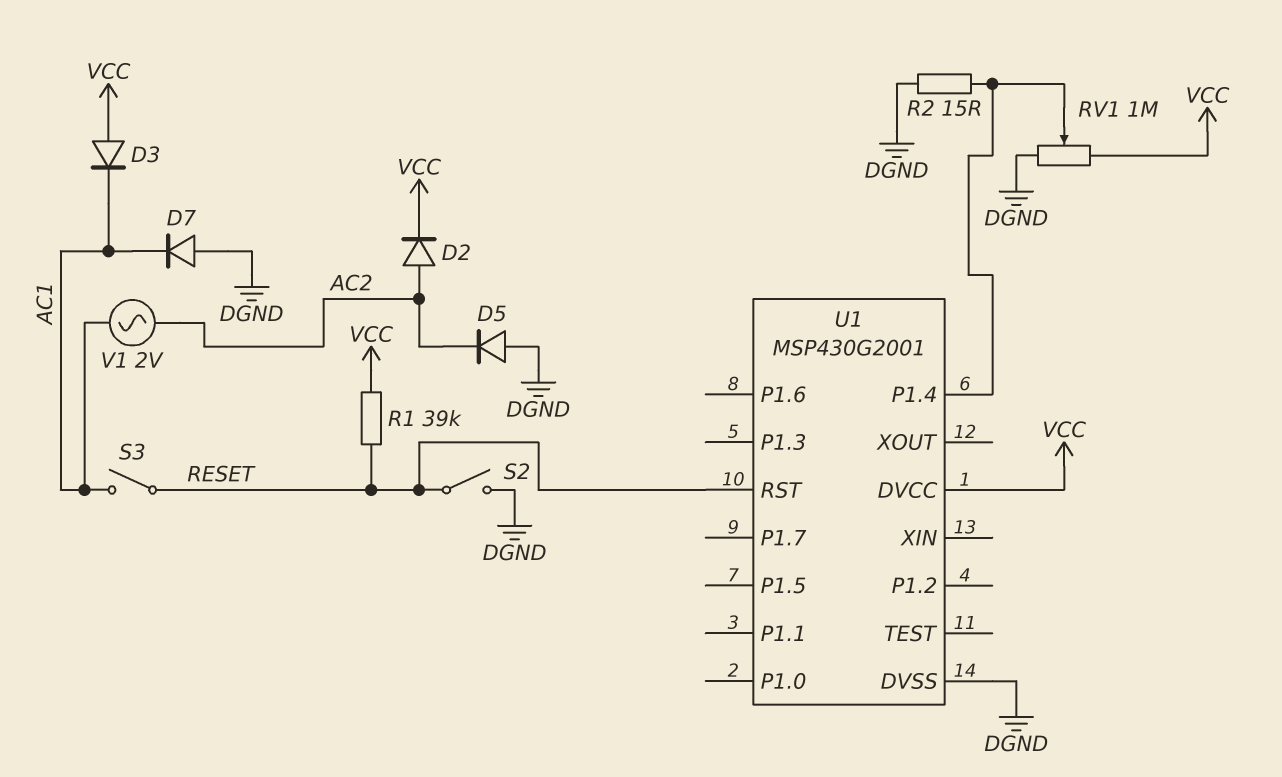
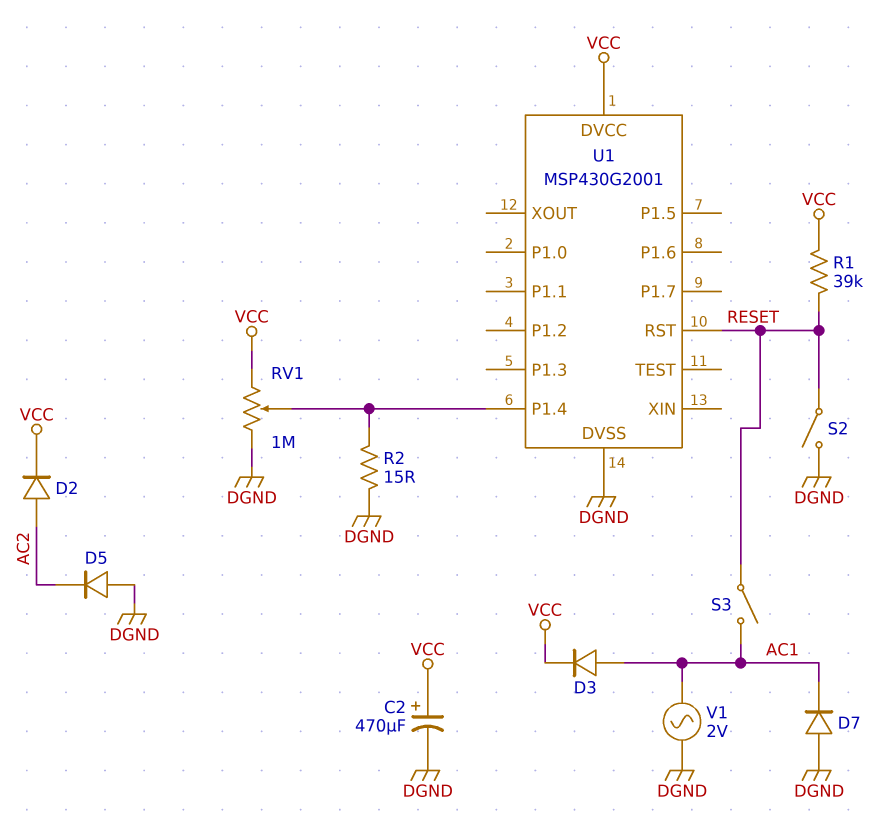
C2: none -> 470uF (plus VCC, minus DGND)
D3: diode (A VCC, K AC1) -> diode (A AC1, K VCC)
V1: AC 2V (AC1, AC2) -> AC 2V (AC1, DGND)

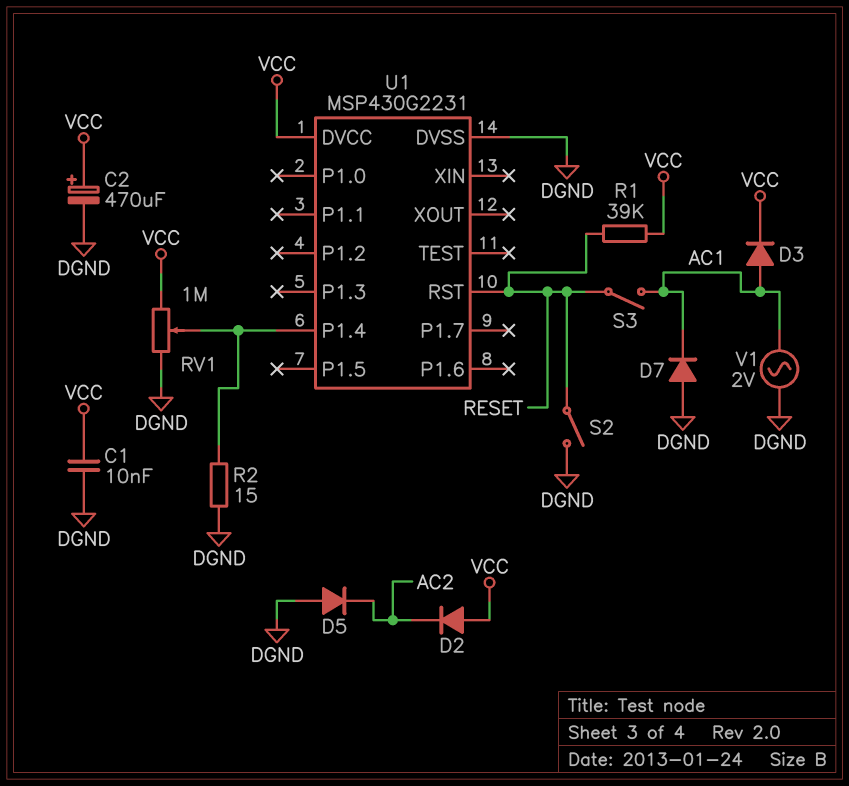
C1: none -> 10nF (DGND, VCC)
D2: diode (A AC2, K VCC) -> diode (A VCC, K AC2)
U1: MSP430G2001 -> MSP430G2231

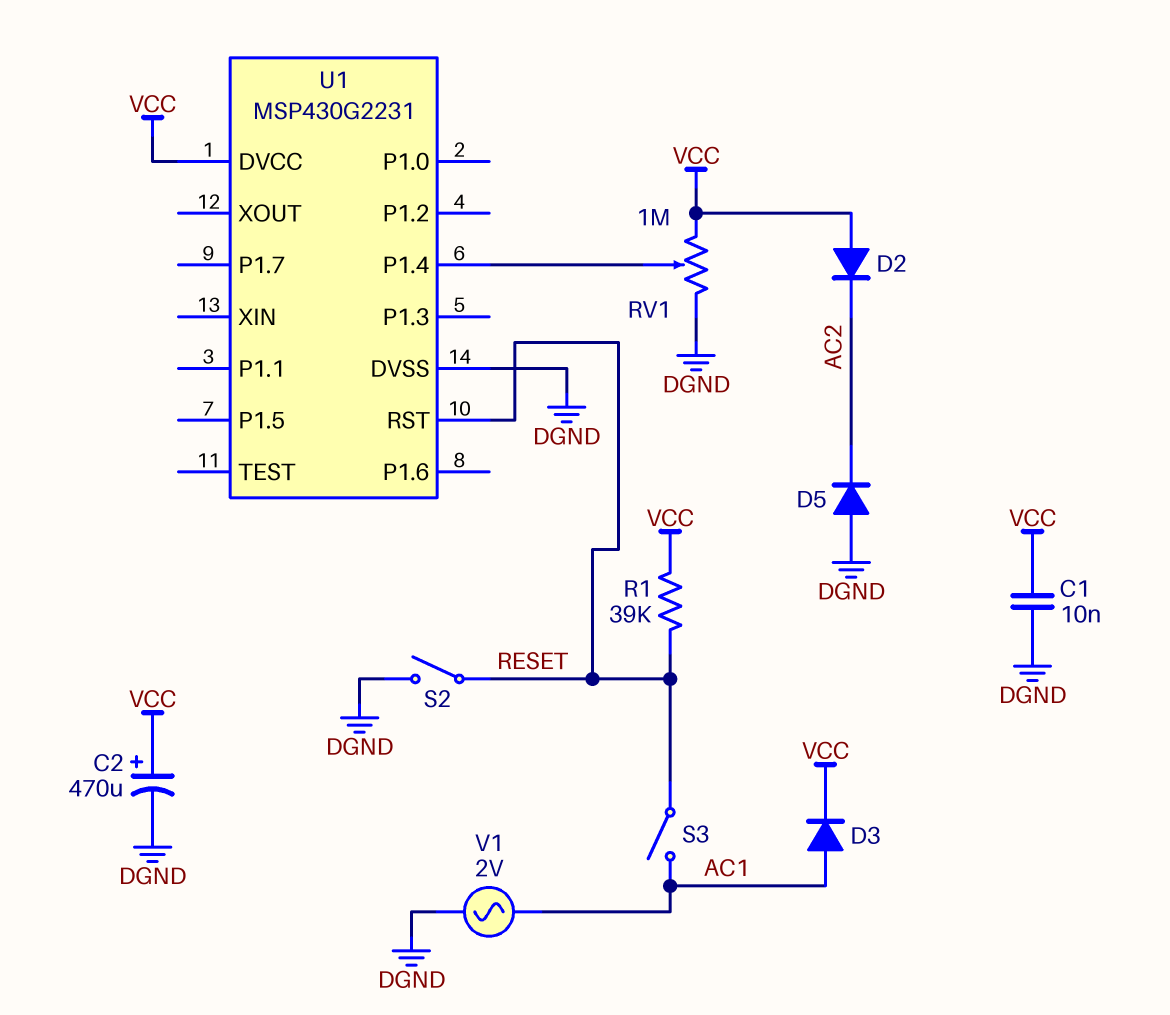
D7: diode (A DGND, K AC1) -> none
R2: 15 (DGND, U1/P1.4) -> none

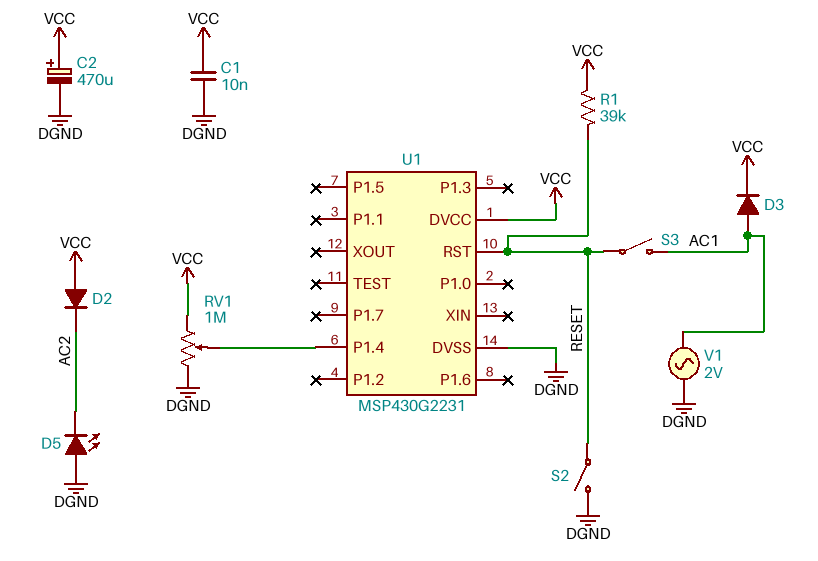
D5: diode (A DGND, K AC2) -> LED (A DGND, K AC2)

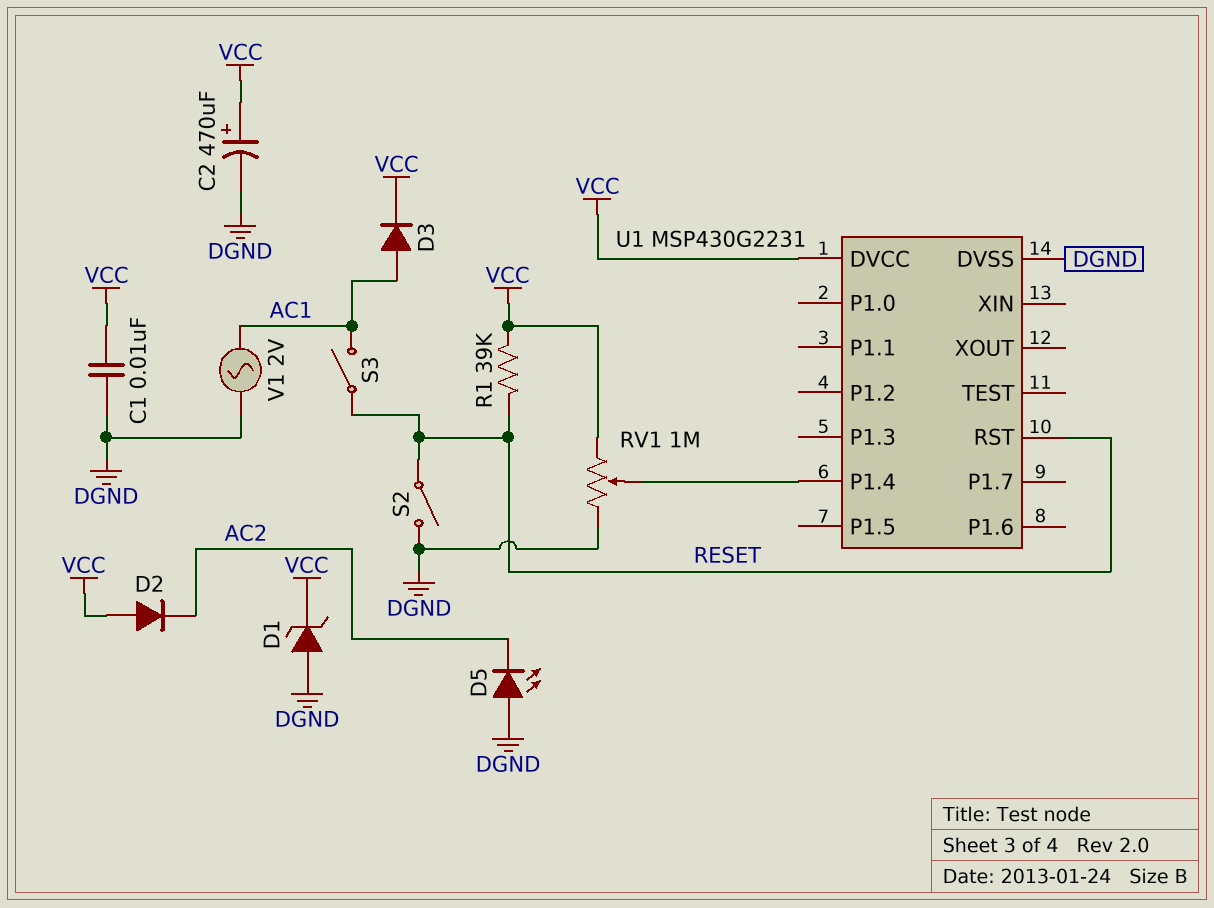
D1: none -> zener (A DGND, K VCC)

